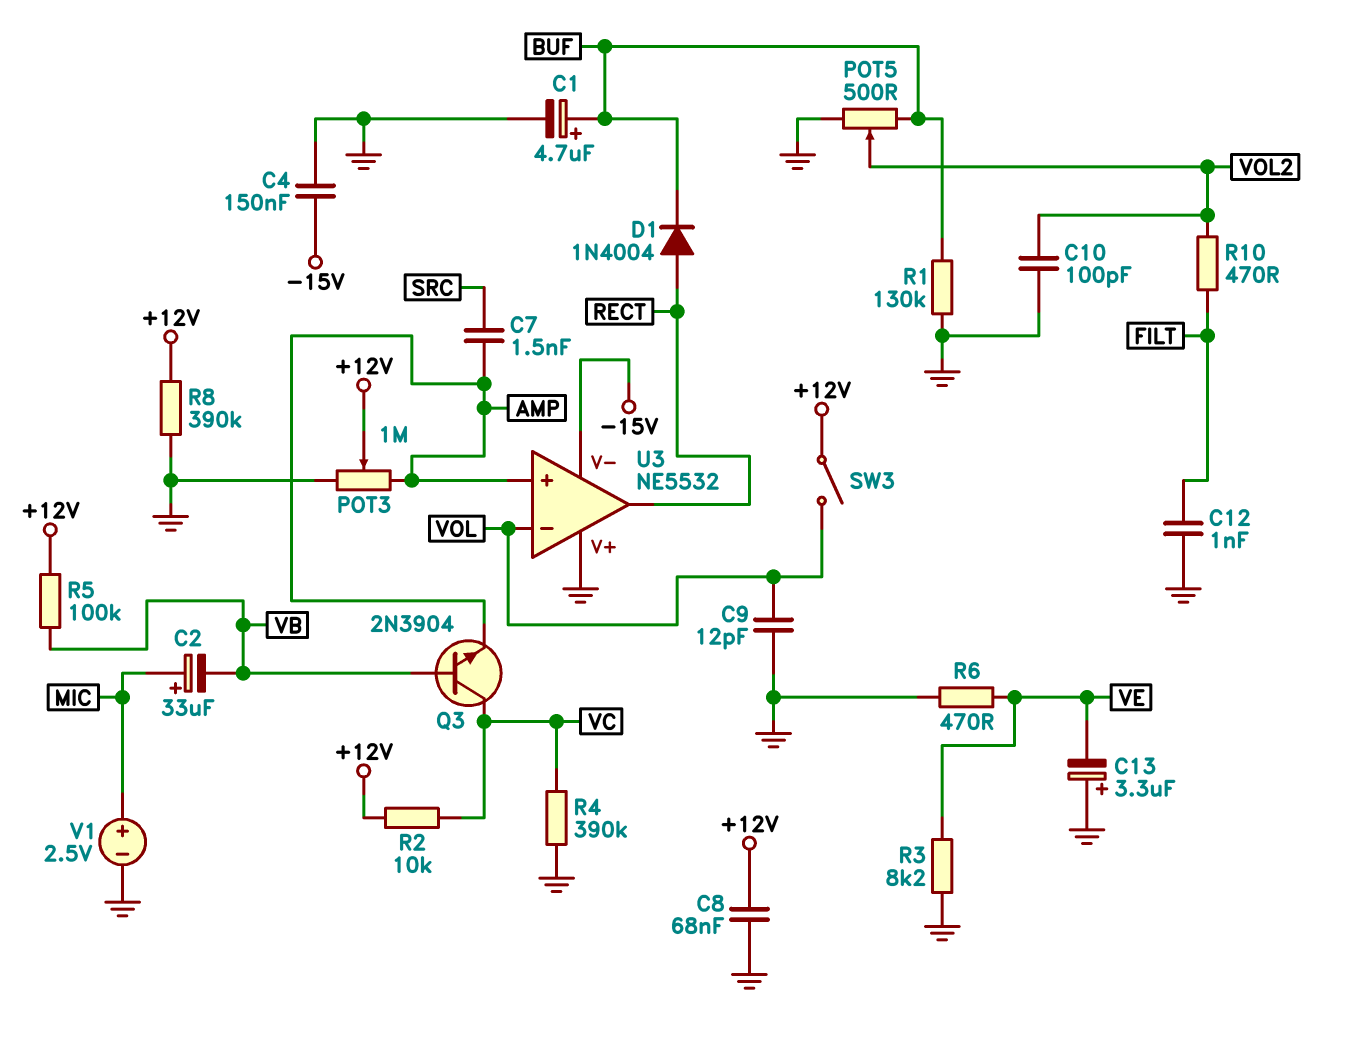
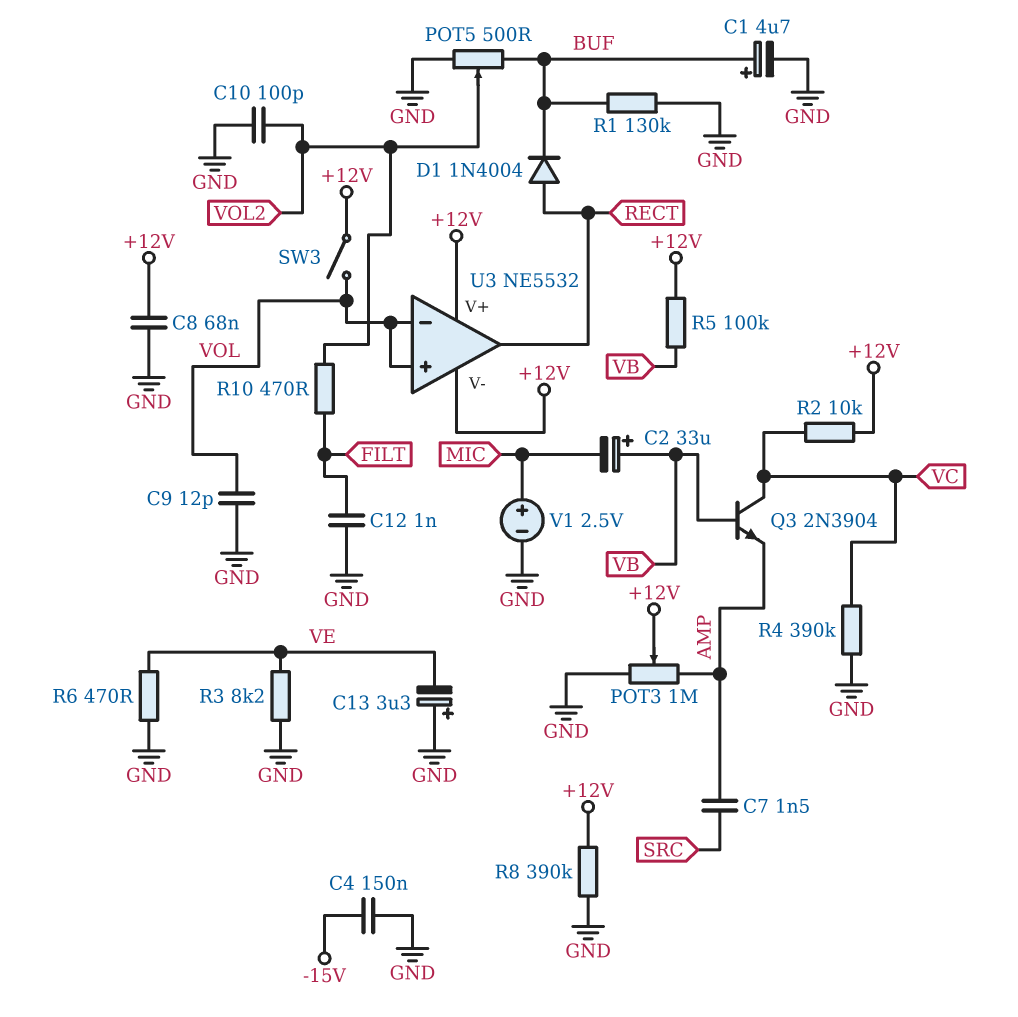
C2: 33uF (plus MIC, minus VB) -> 33uF (plus VB, minus MIC)
U3 pin V+: GND -> +12V
U3 pin V-: -15V -> +12V
U3 pin in+: AMP -> VOL

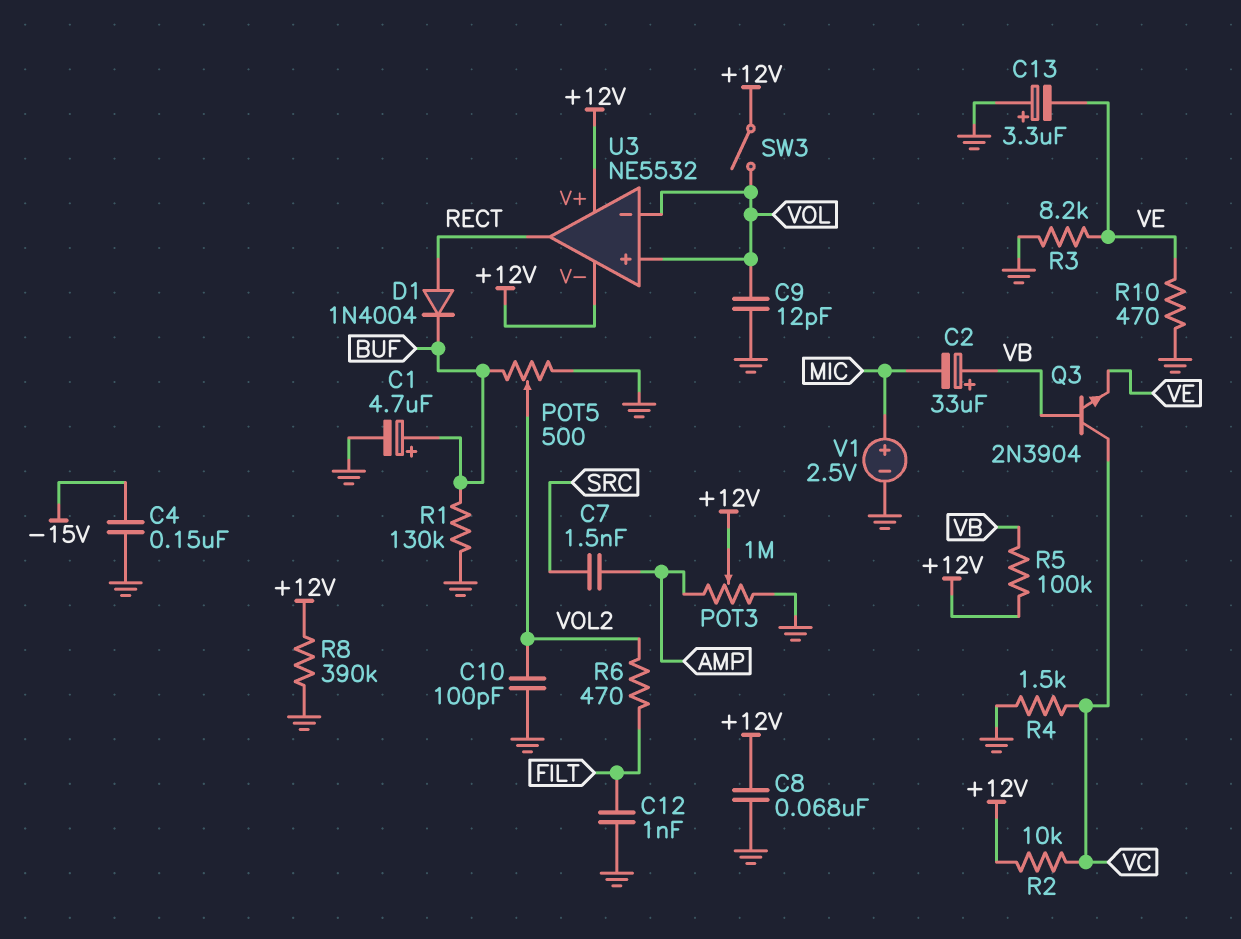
Q3: NPN 2N3904 (B VB, C VC, E AMP) -> NPN 2N3904 (B VB, C VC, E VE)
R4: 390k (GND, VC) -> 1.5k (GND, VC)
R6: 470 (GND, VE) -> 470 (FILT, VOL2)
R10: 470 (FILT, VOL2) -> 470 (GND, VE)

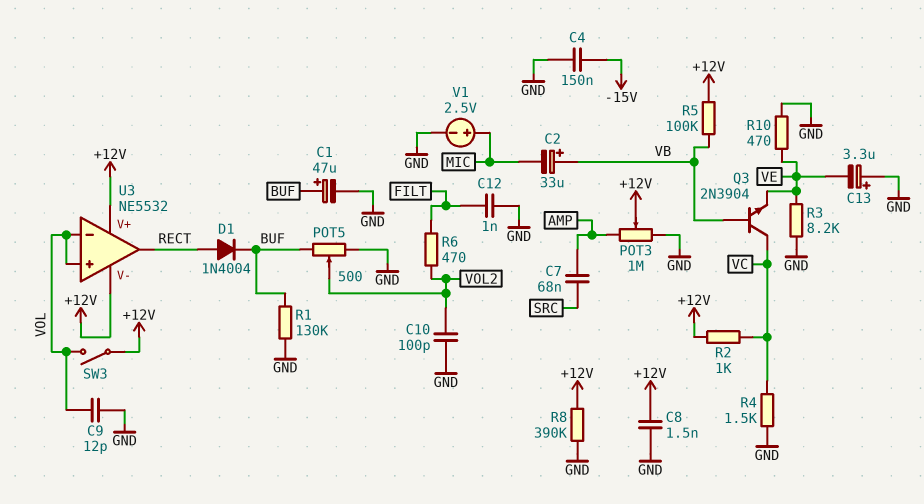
C1: 4.7uF (plus BUF, minus GND) -> 47uF (plus BUF, minus GND)
C7: 1.5nF (AMP, SRC) -> 68nF (AMP, SRC)
C8: 68nF (+12V, GND) -> 1.5nF (+12V, GND)
R2: 10k (+12V, VC) -> 1k (+12V, VC)

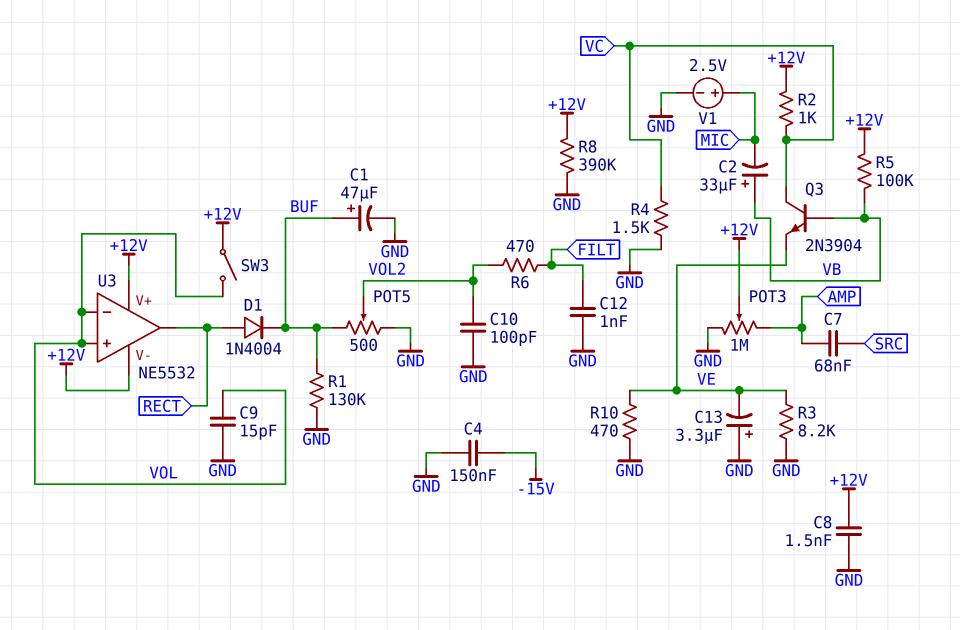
C9: 12pF (GND, VOL) -> 15pF (GND, VOL)

